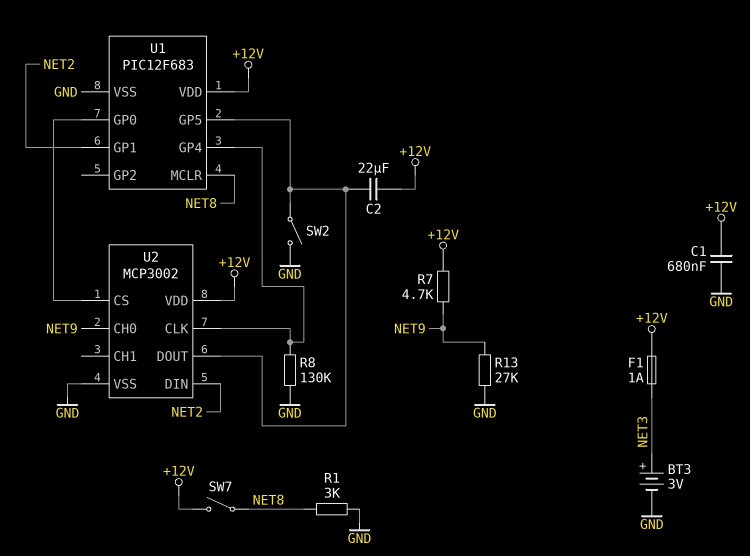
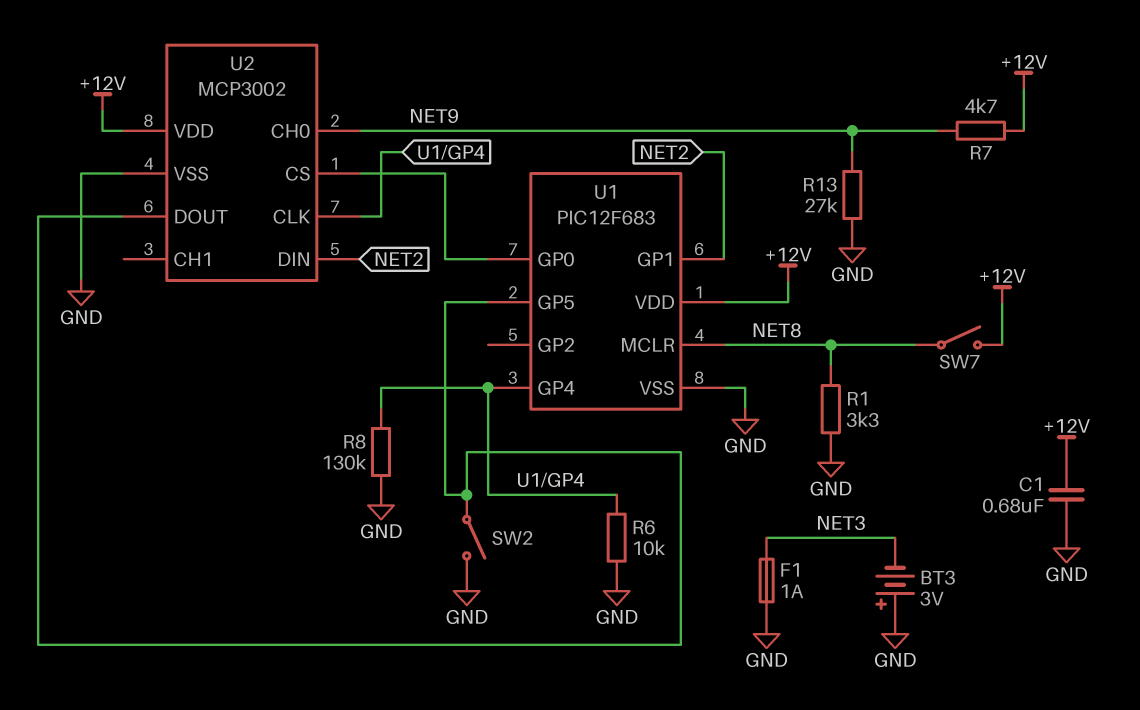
BT3: 3V (plus NET3, minus GND) -> 3V (plus GND, minus NET3)
C2: 22uF (+12V, U1/GP5) -> none
F1: 1A (+12V, NET3) -> 1A (GND, NET3)
R1: 3k (GND, NET8) -> 3.3k (GND, NET8)
R6: none -> 10k (GND, U1/GP4)

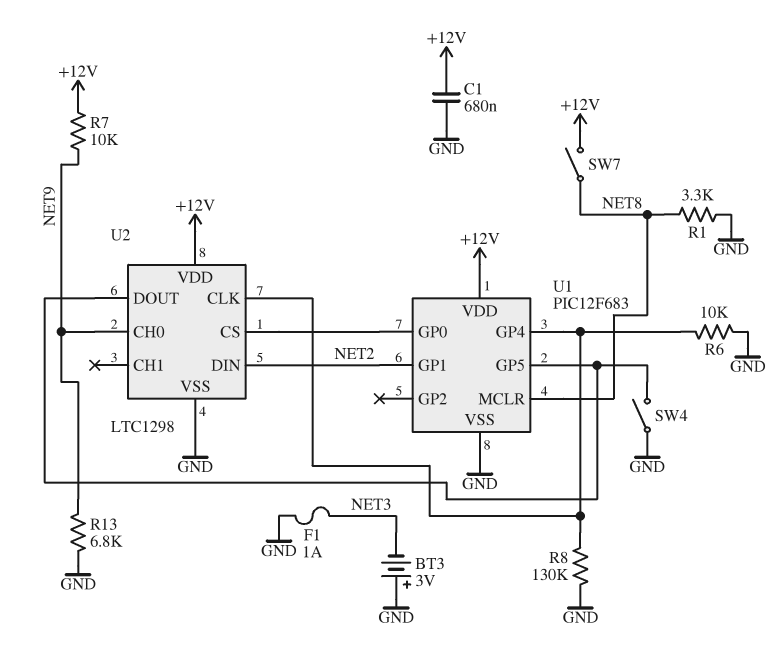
R7: 4.7k (+12V, NET9) -> 10k (+12V, NET9)
R13: 27k (GND, NET9) -> 6.8k (GND, NET9)
SW2: switch (GND, U1/GP5) -> none
SW4: none -> switch (GND, U1/GP5)
U2: MCP3002 -> LTC1298

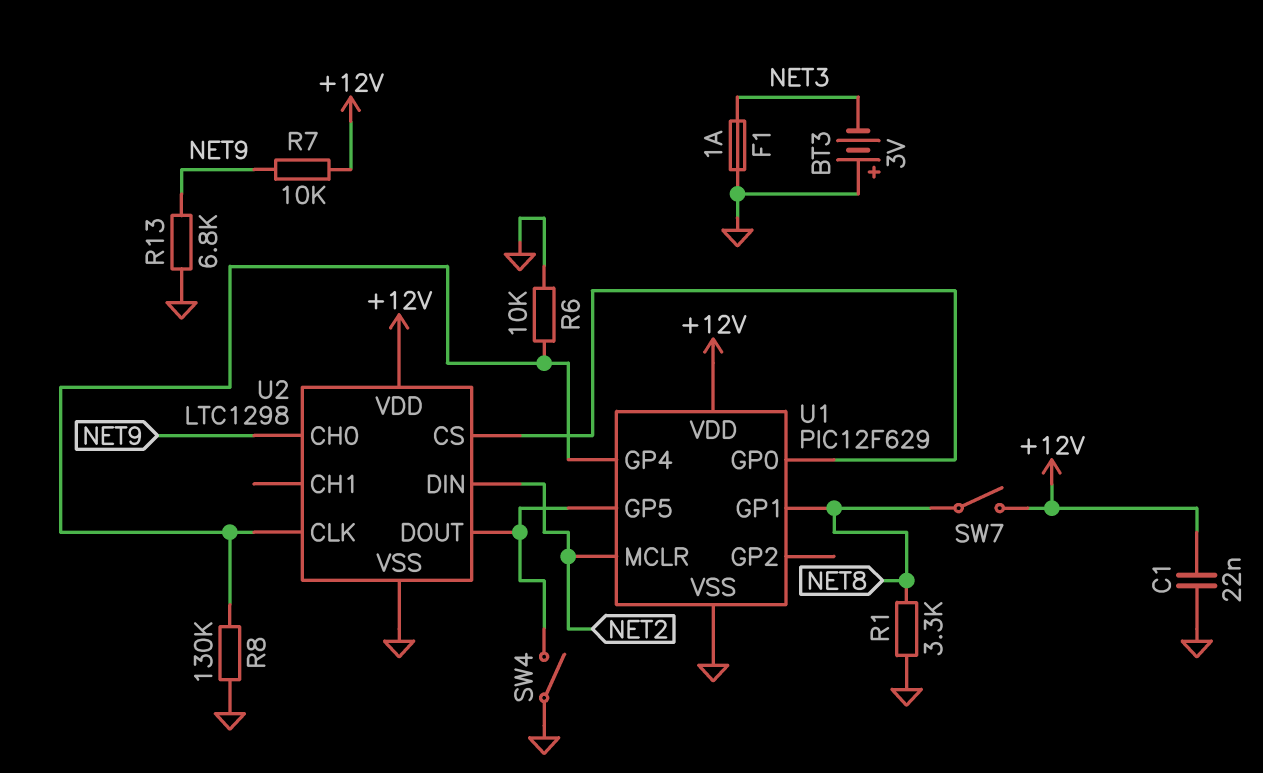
C1: 680nF (+12V, GND) -> 22nF (+12V, GND)
U1: PIC12F683 -> PIC12F629
U1 pin GP1: NET2 -> NET8
U1 pin MCLR: NET8 -> NET2

